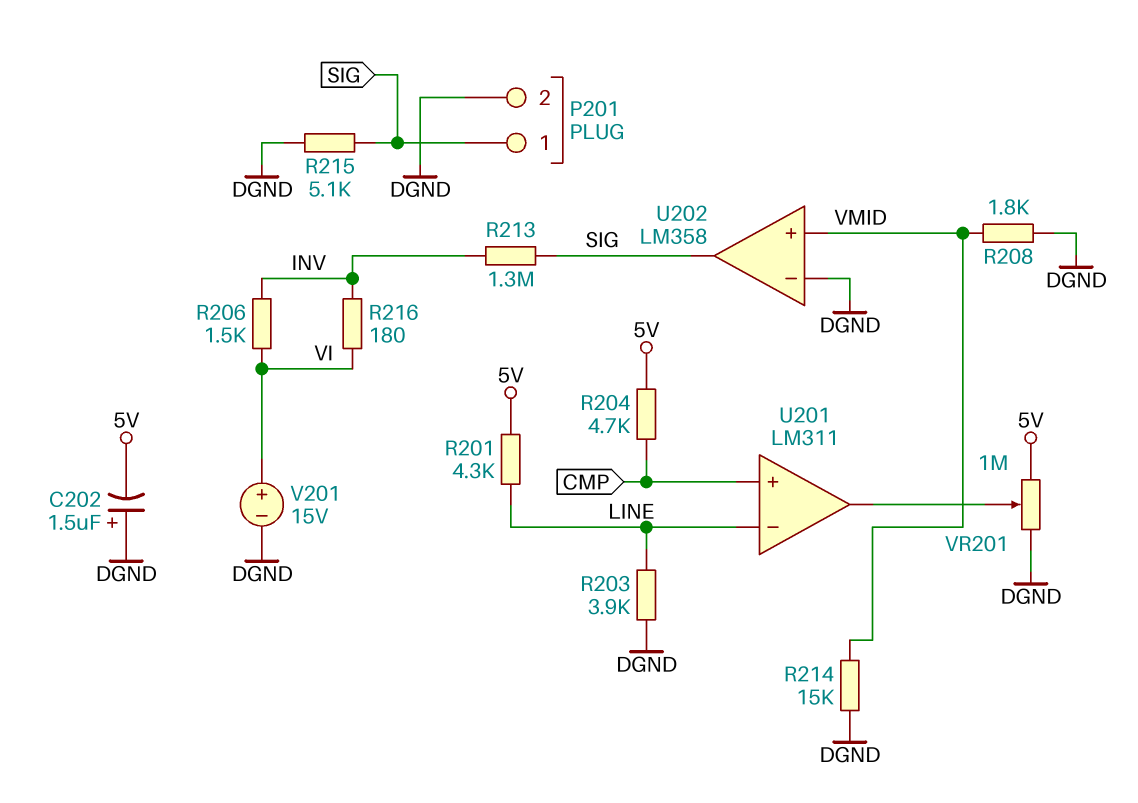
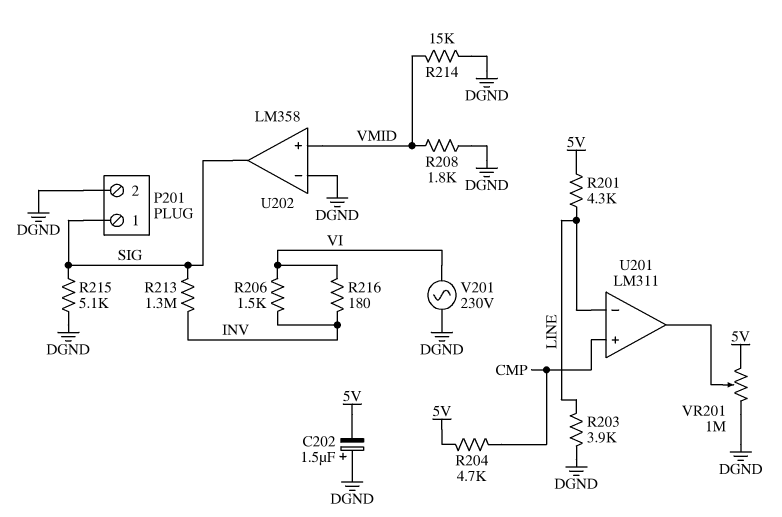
V201: 15V (plus VI, minus DGND) -> AC 230V (DGND, VI)

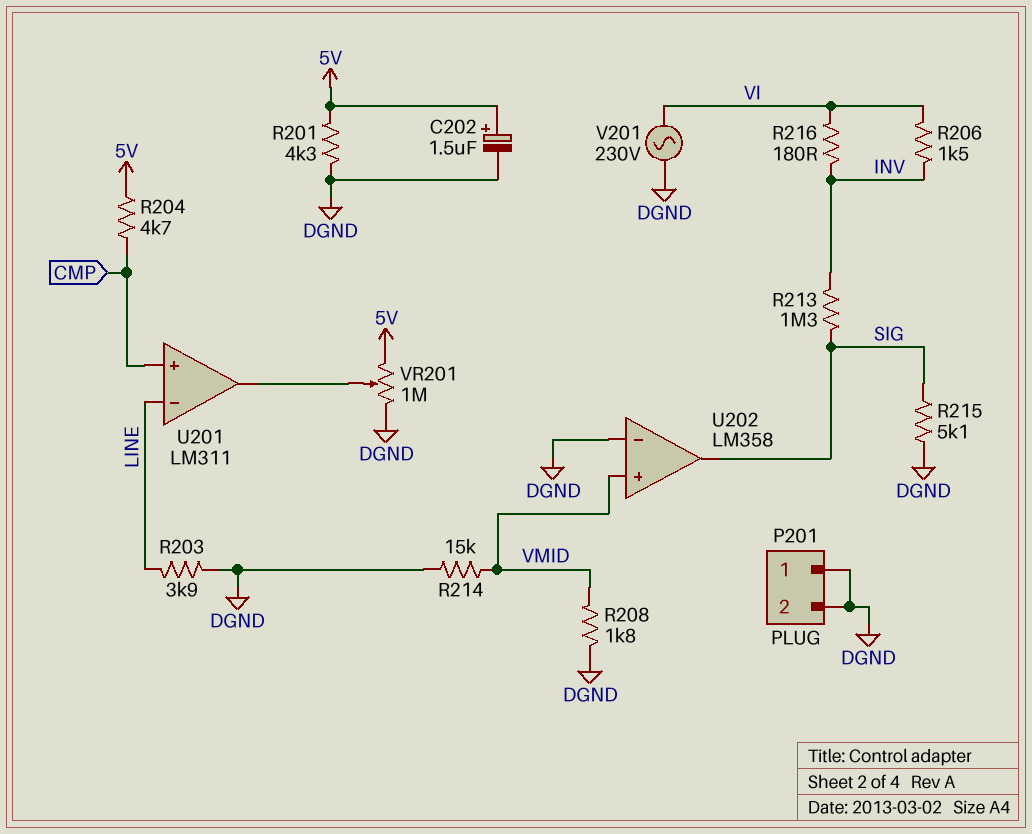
C202: 1.5uF (plus DGND, minus 5V) -> 1.5uF (plus 5V, minus DGND)
P201 pin 1: SIG -> DGND
R201: 4.3k (5V, LINE) -> 4.3k (5V, DGND)

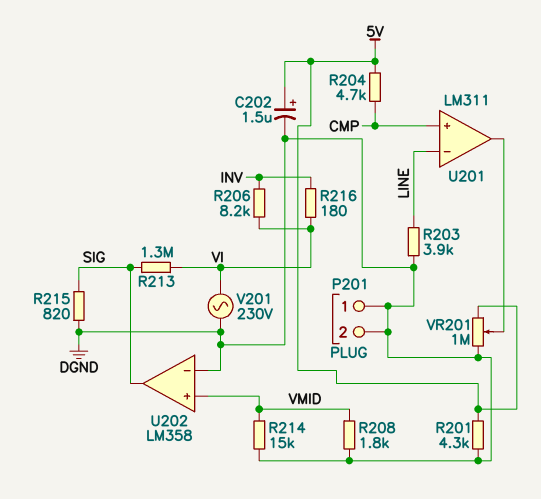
R206: 1.5k (INV, VI) -> 8.2k (INV, VI)
R213: 1.3M (INV, SIG) -> 1.3M (SIG, VI)
R215: 5.1k (DGND, SIG) -> 820 (DGND, SIG)

